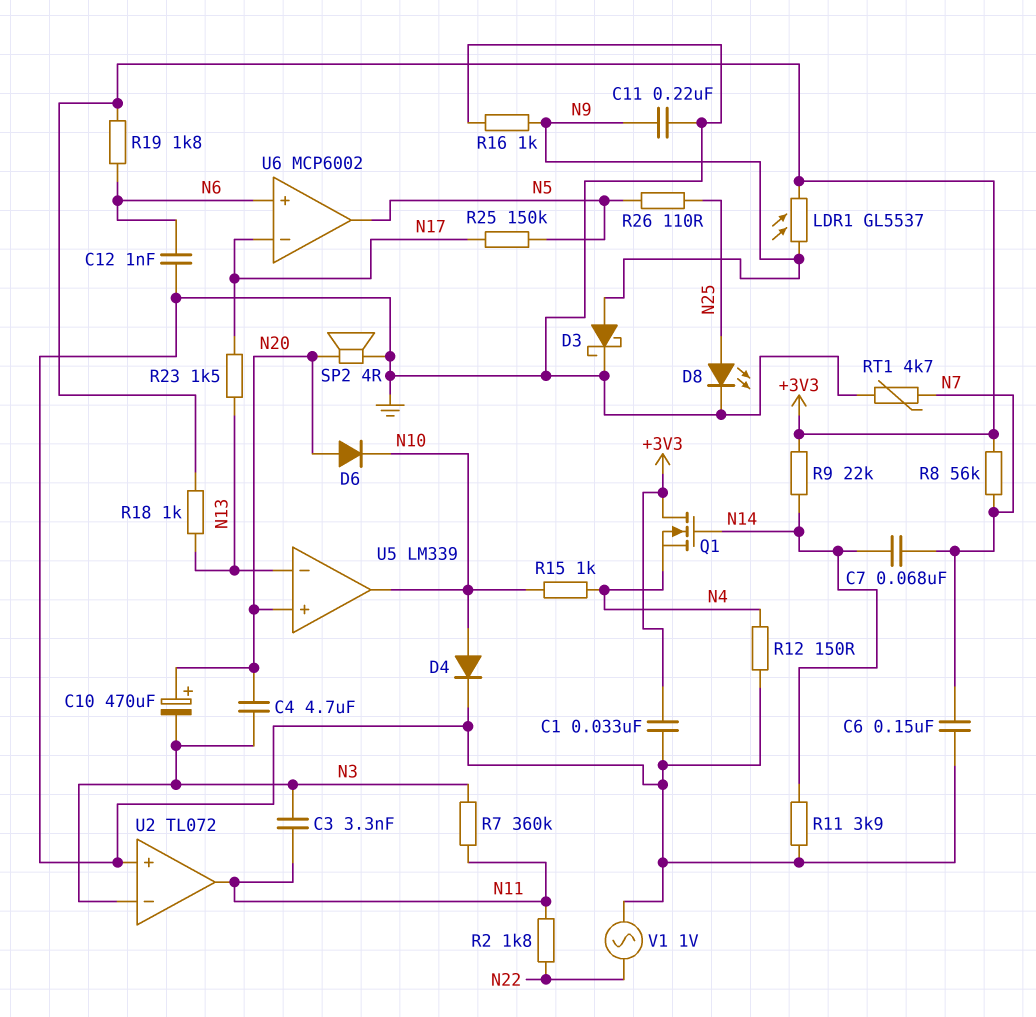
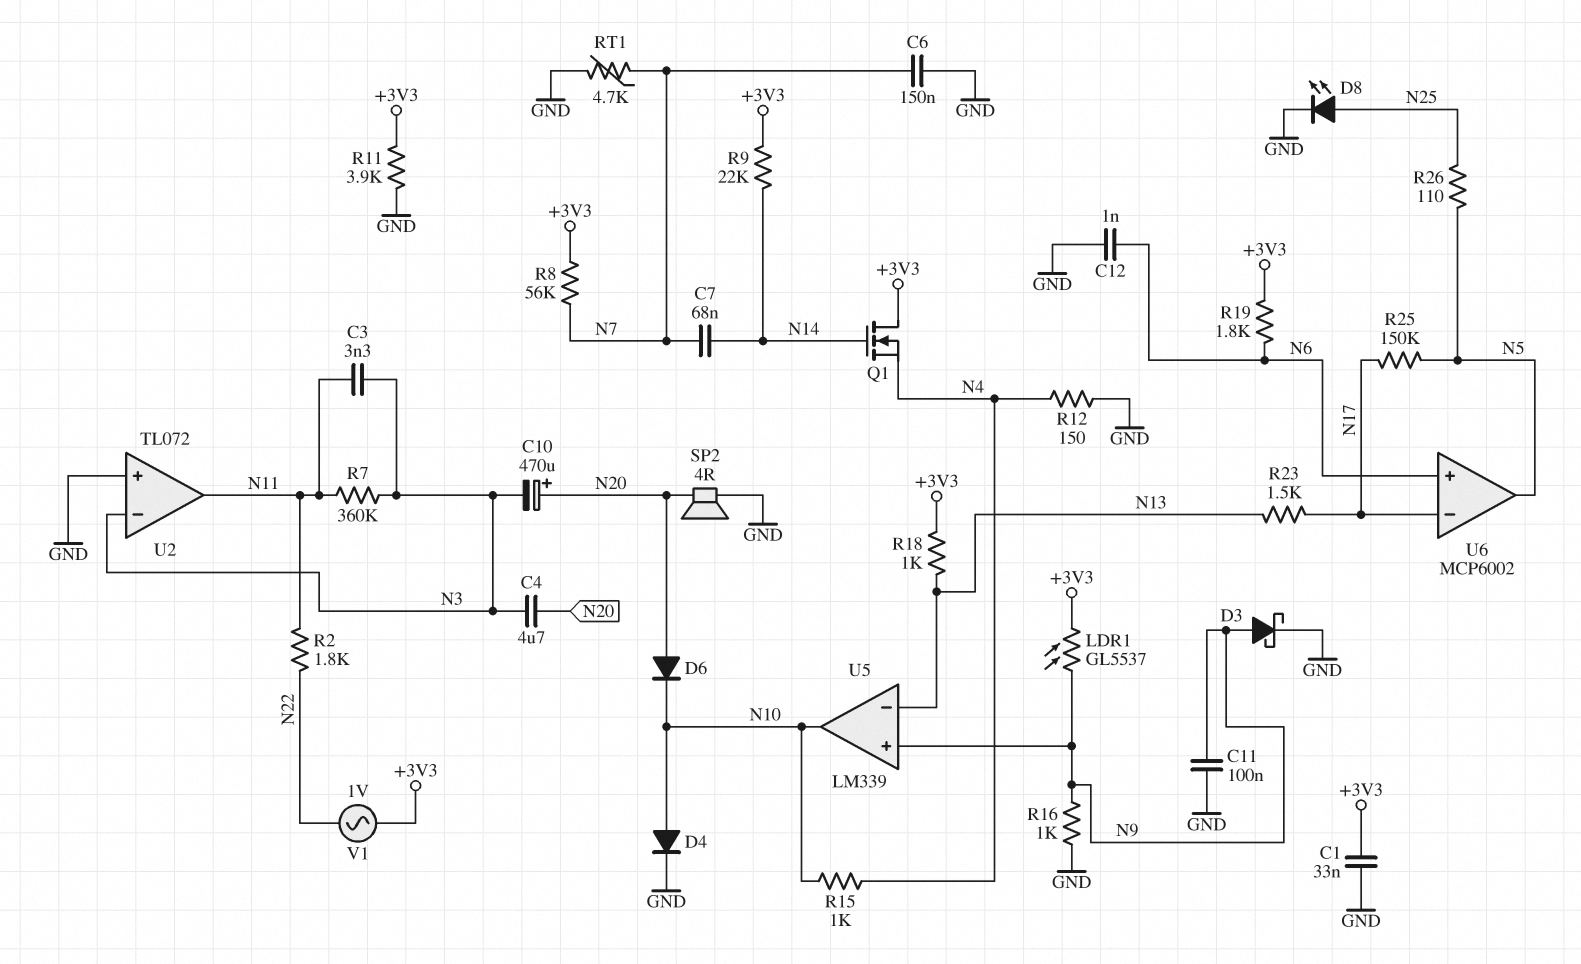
C11: 220nF (GND, N9) -> 100nF (GND, N9)
R11: 3.9k (GND, N14) -> 3.9k (+3V3, GND)
U5 pin in+: N20 -> N9
V1: AC 1V (GND, N22) -> AC 1V (+3V3, N22)

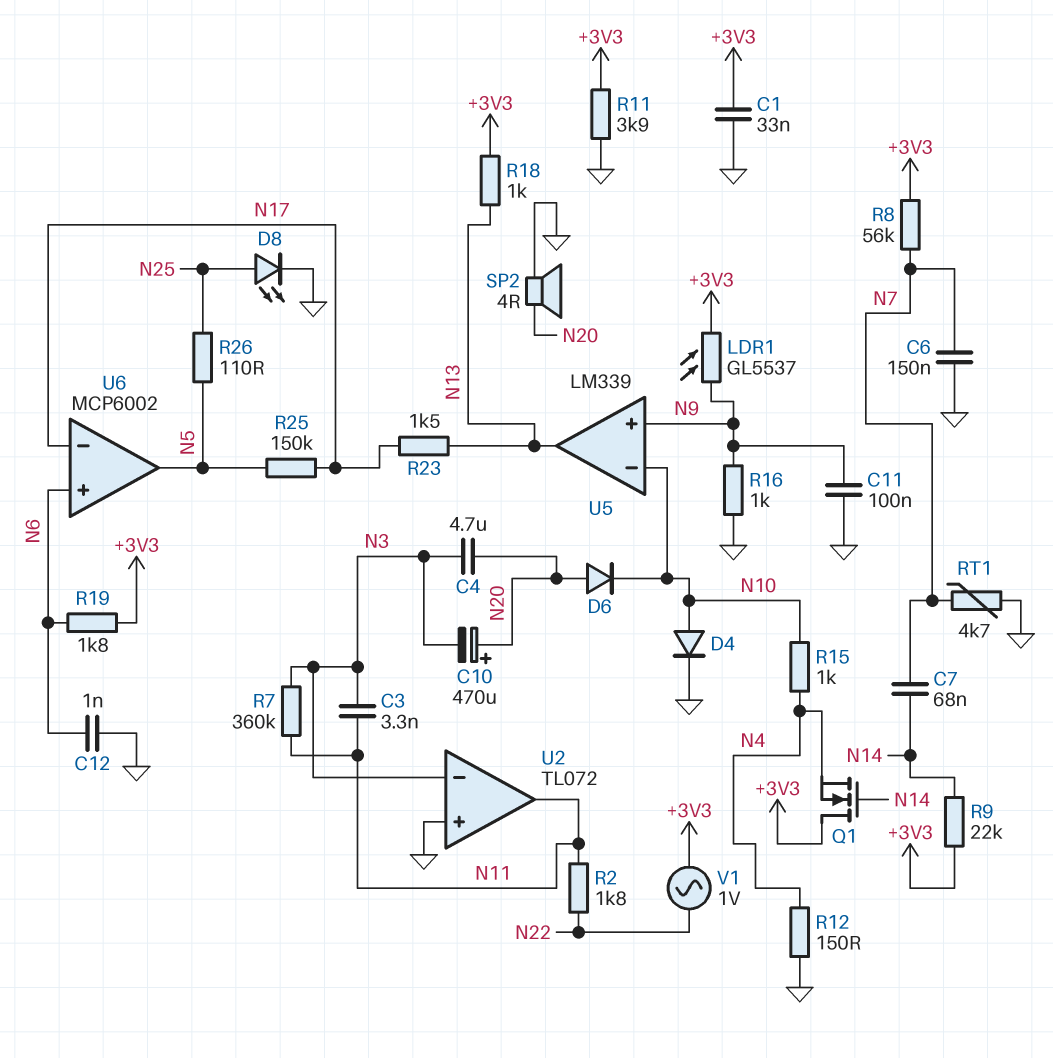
D3: schottky (A N9, K GND) -> none
U5 pin in-: N13 -> N10
U5 pin out: N10 -> N13

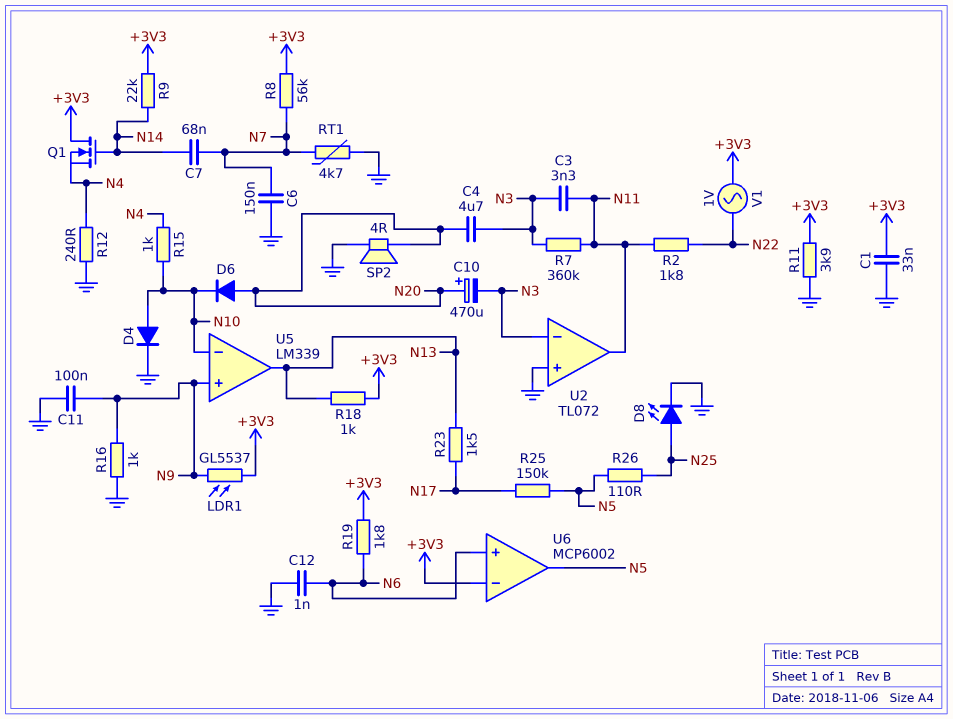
R12: 150 (GND, N4) -> 240 (GND, N4)
U6 pin in-: N17 -> +3V3

